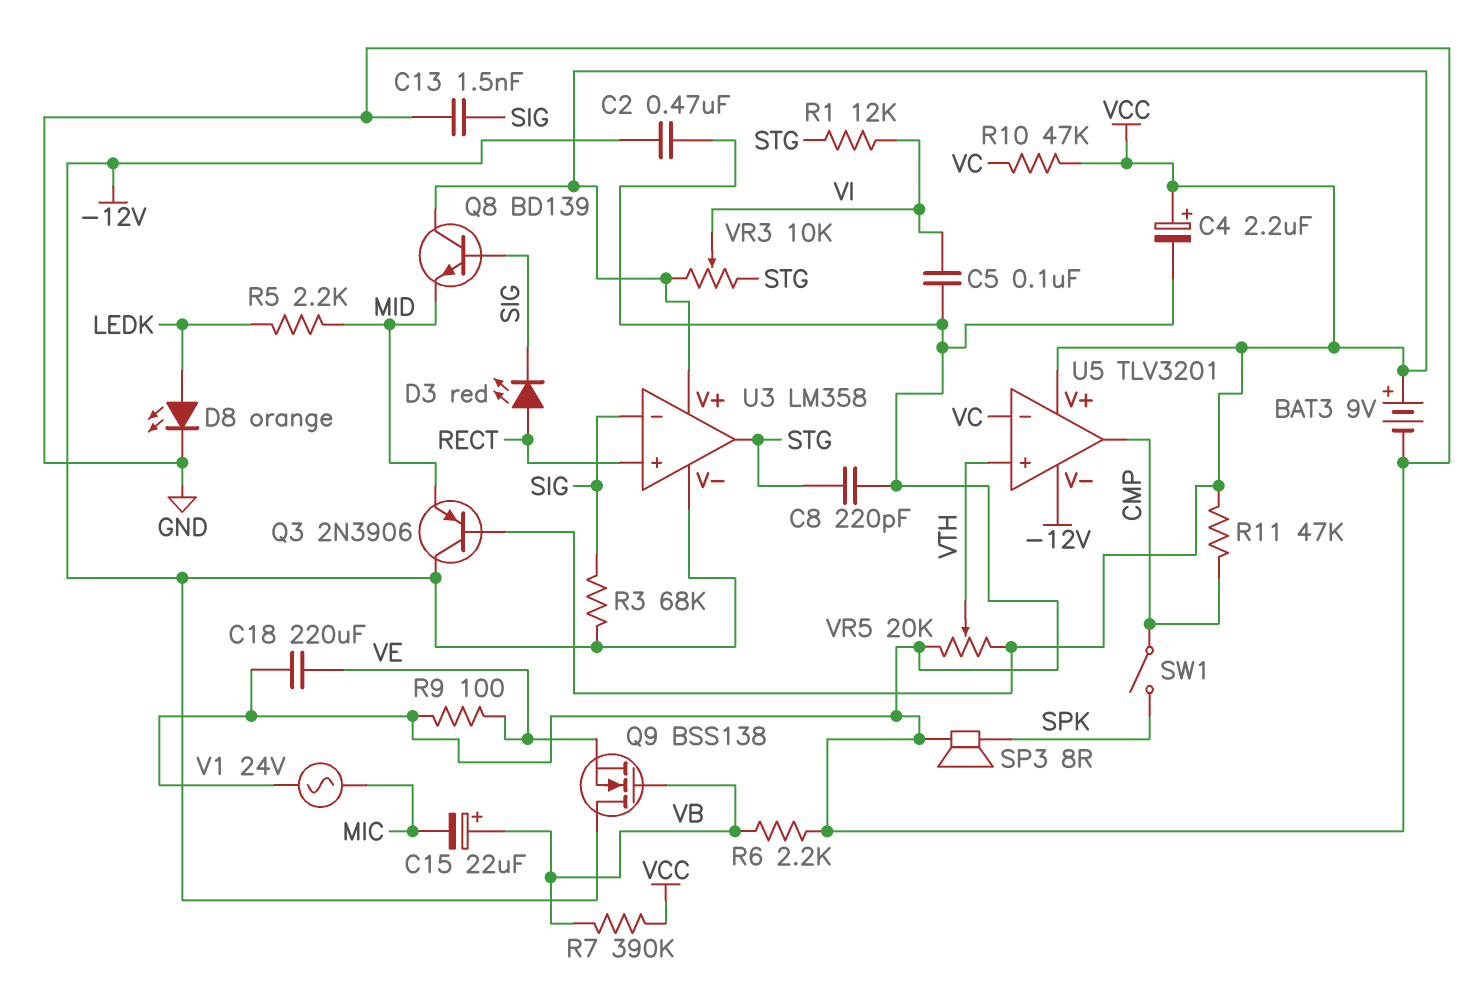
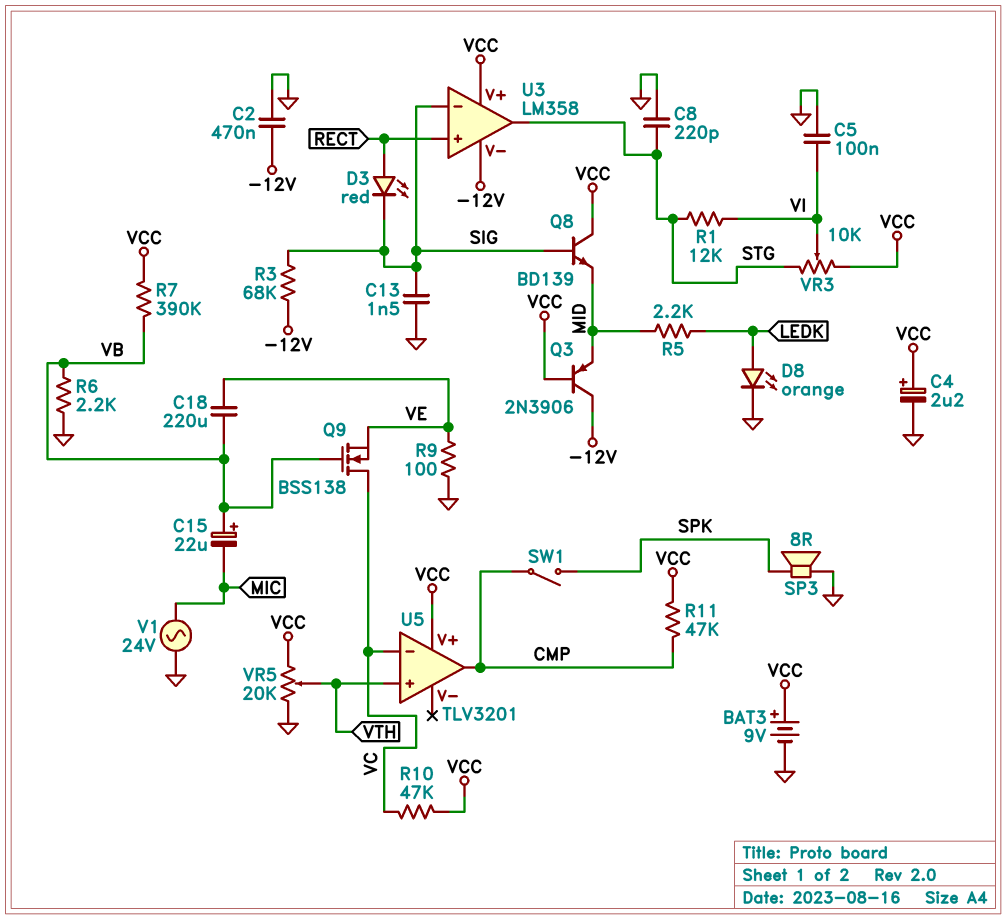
C18: 220uF (GND, VE) -> 220uF (VB, VE)
Q9: NMOS BSS138 (G VB, D -12V, S VE) -> NMOS BSS138 (G VB, D VC, S VE)
U5 pin V-: -12V -> none

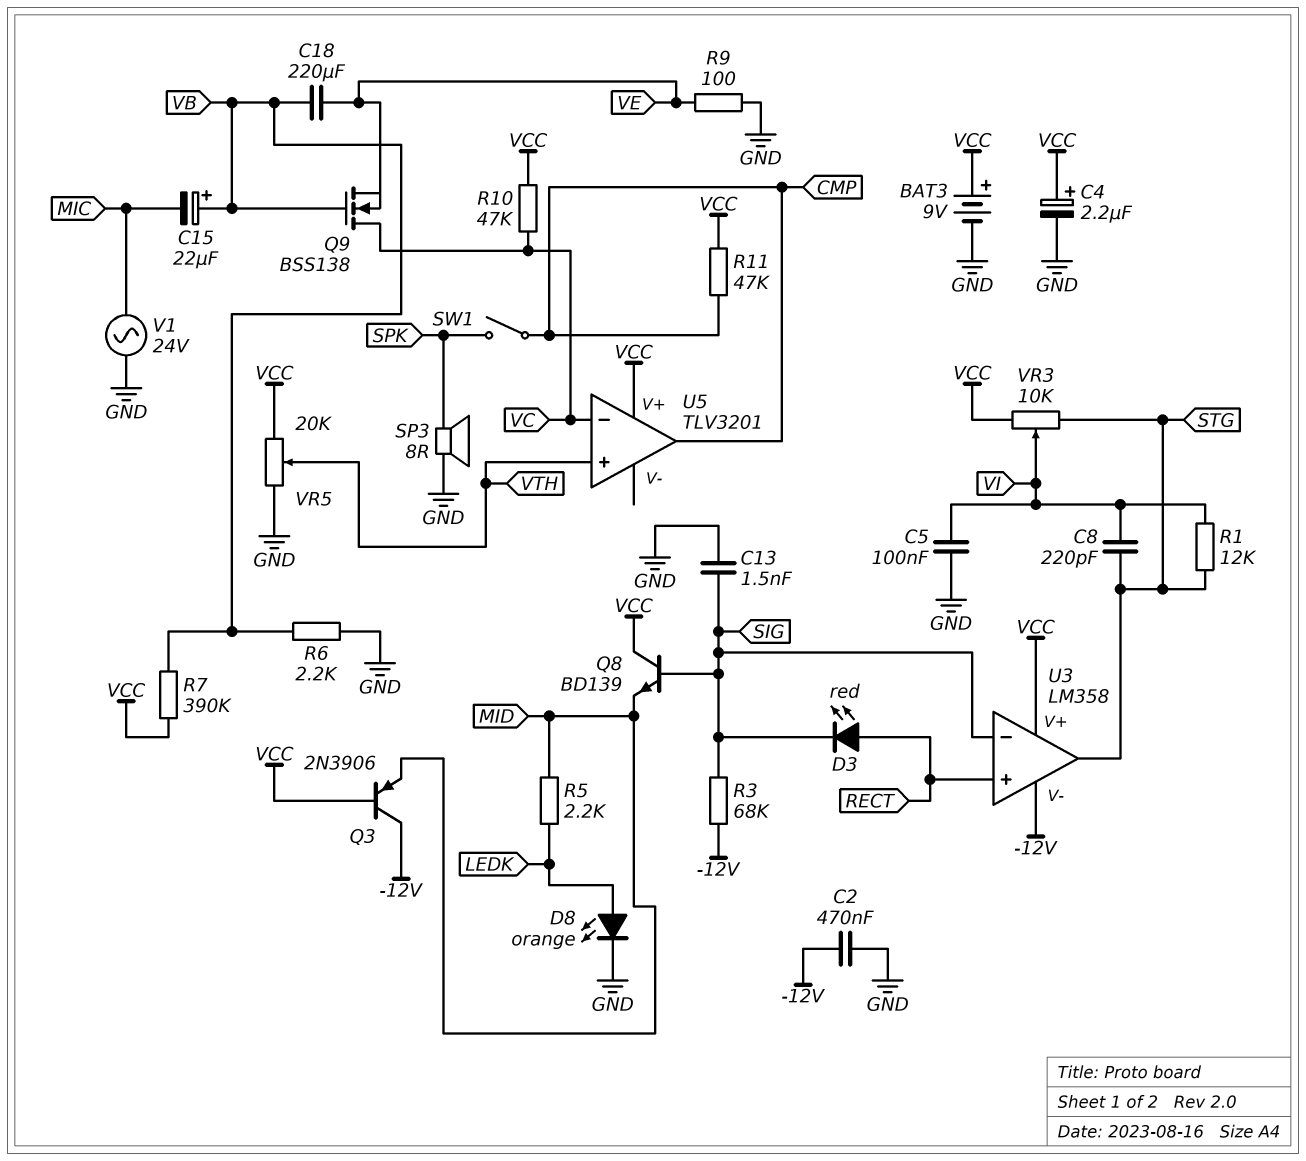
C8: 220pF (GND, STG) -> 220pF (STG, VI)

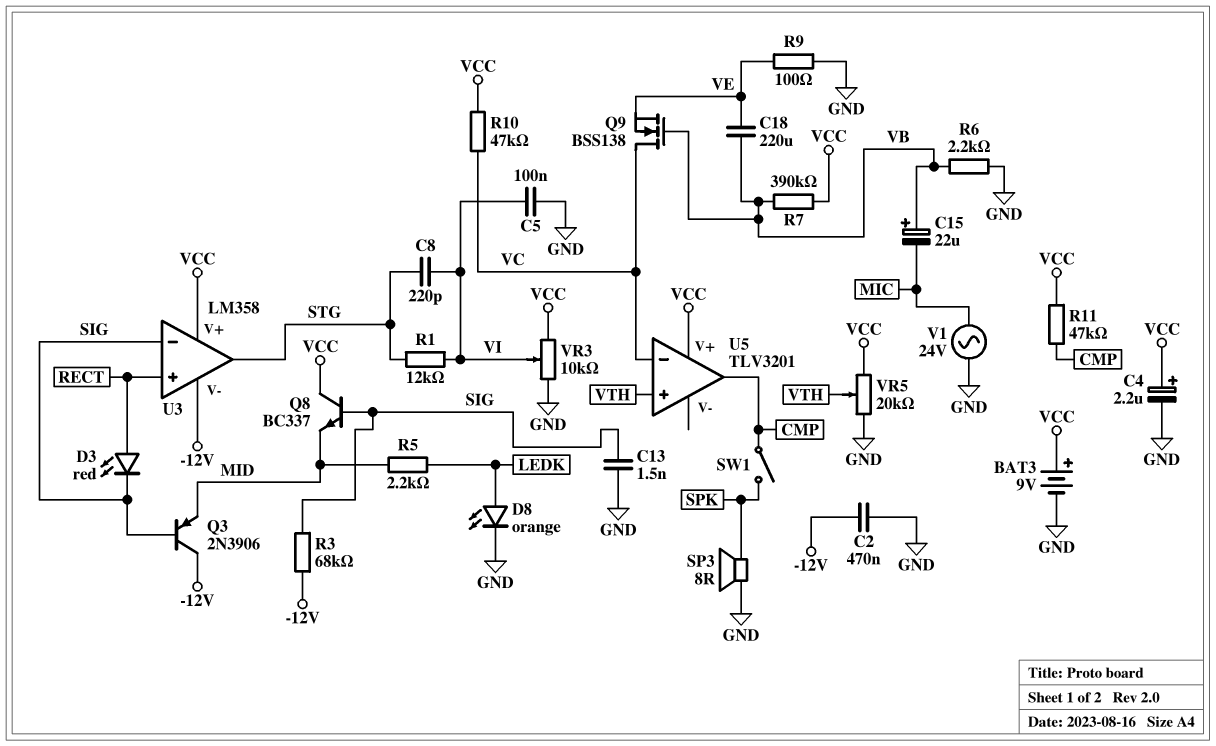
Q3: PNP 2N3906 (B VCC, C -12V, E MID) -> PNP 2N3906 (B SIG, C -12V, E MID)
Q8: NPN BD139 (B SIG, C VCC, E MID) -> NPN BC337 (B SIG, C VCC, E MID)
VR3: 10k (STG, VCC, wiper VI) -> 10k (GND, VCC, wiper VI)

